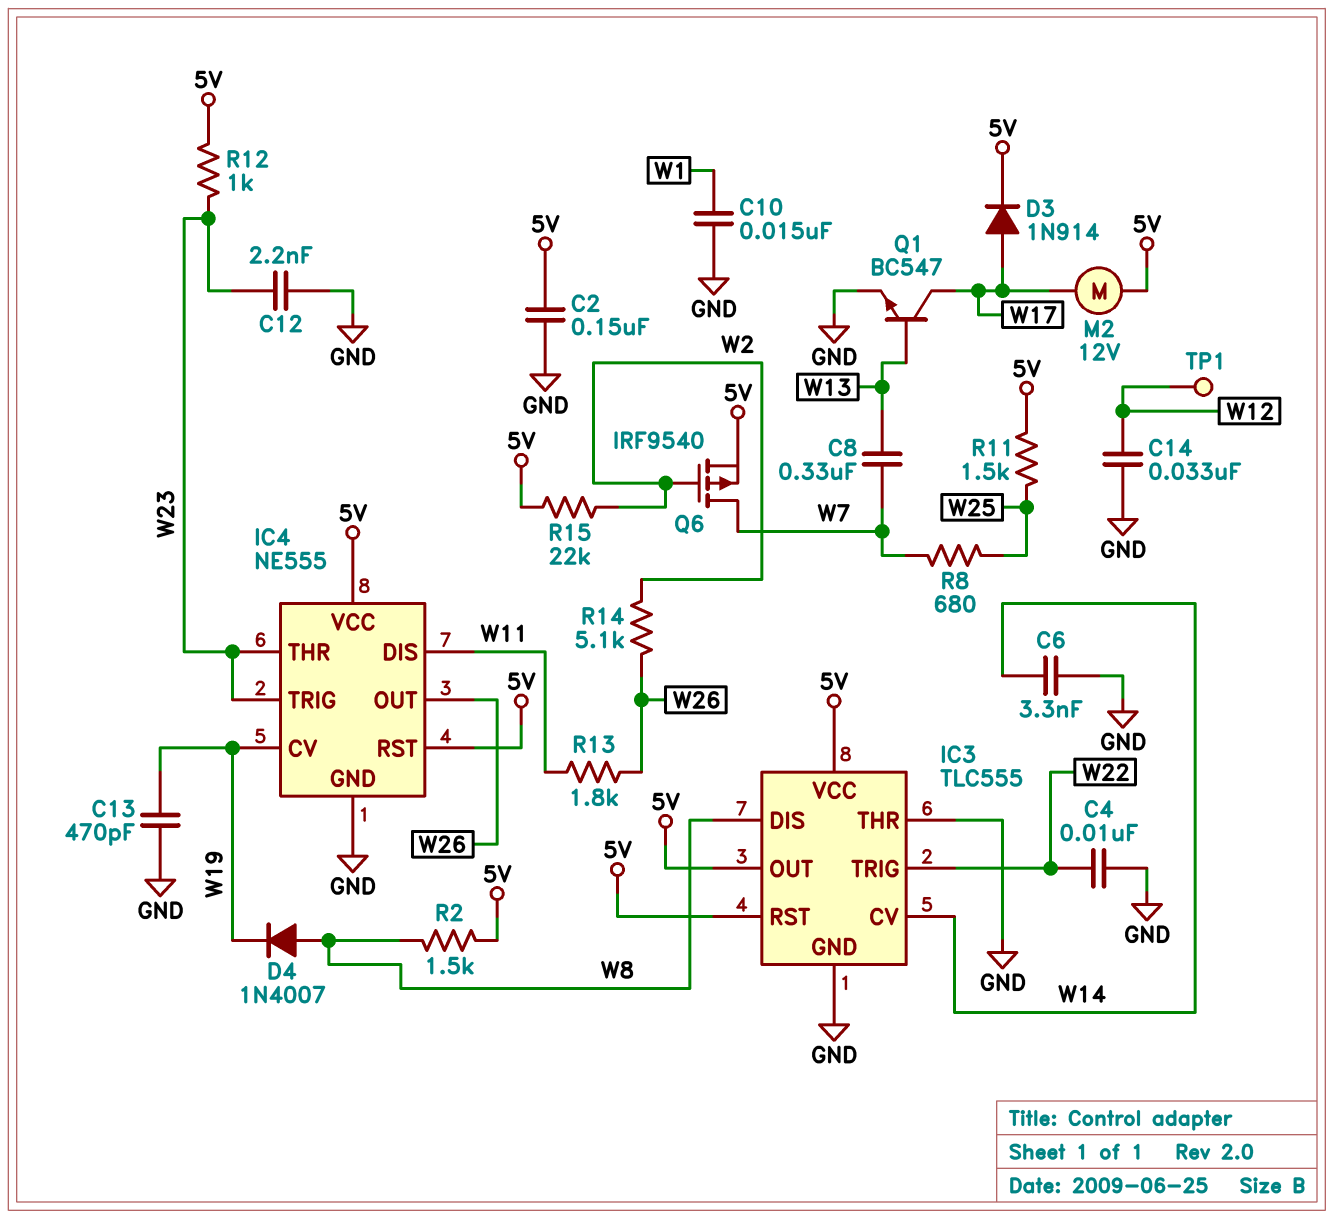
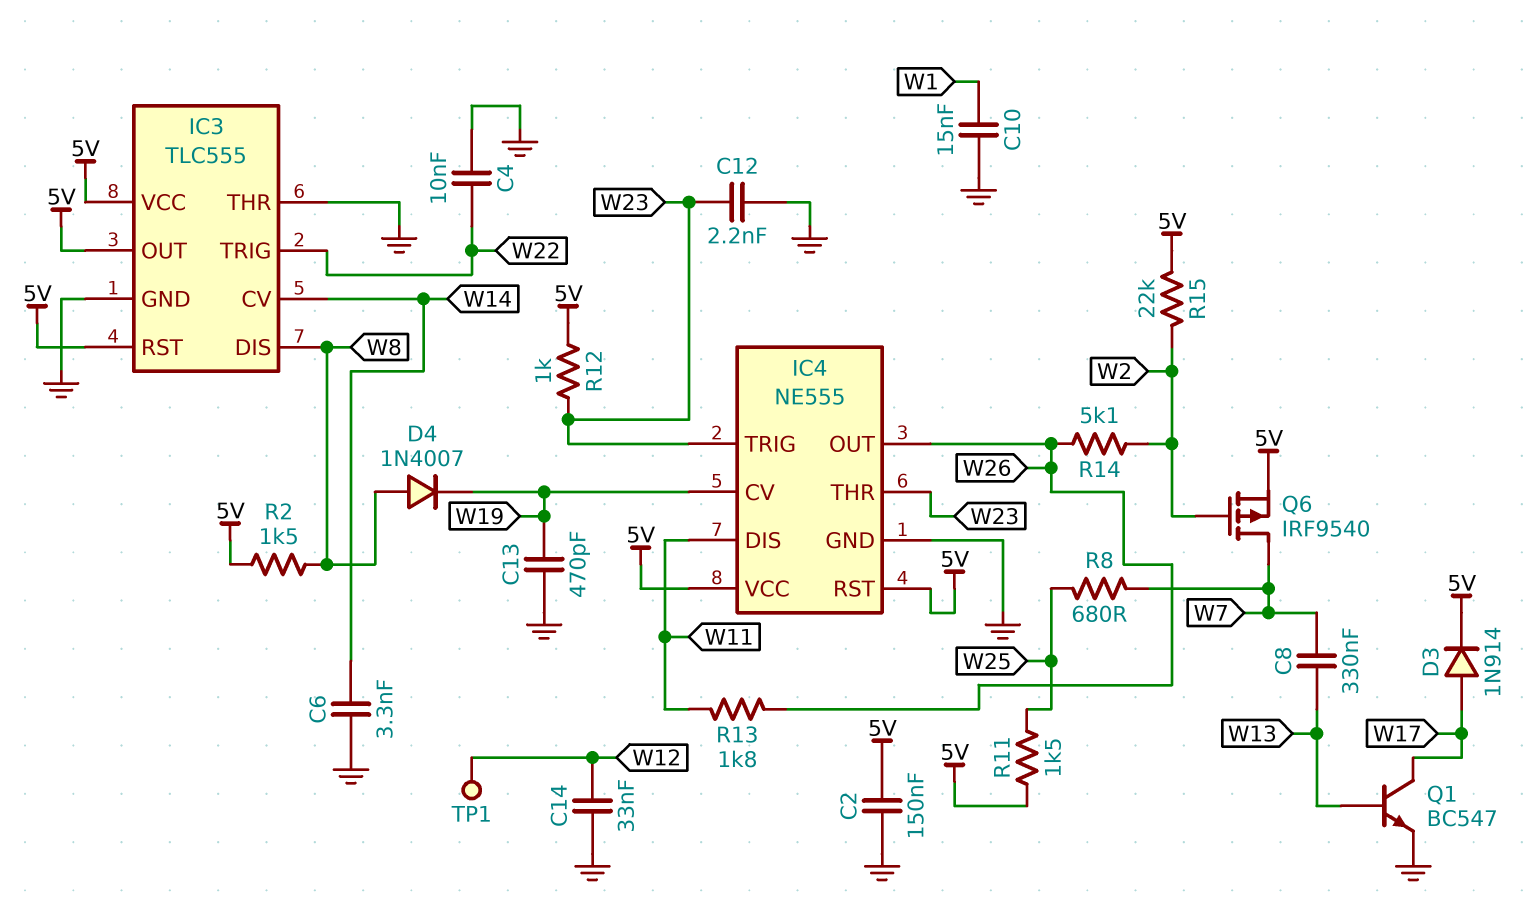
M2: motor 12V (5V, W17) -> none

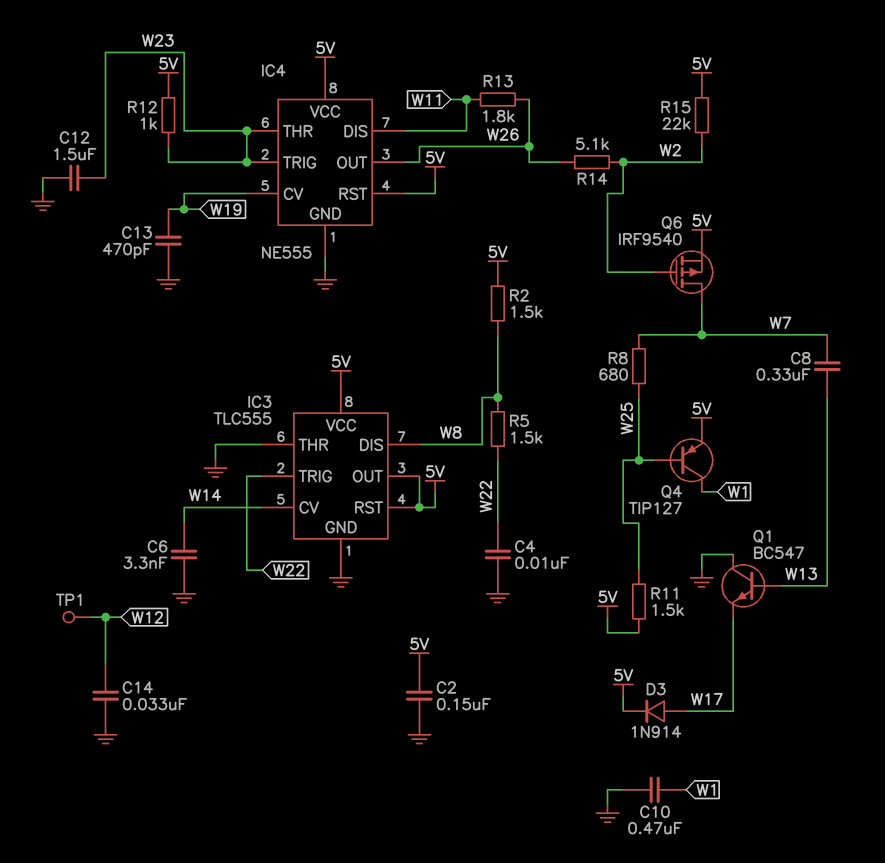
C10: 15nF (GND, W1) -> 470nF (GND, W1)
C12: 2.2nF (GND, W23) -> 1.5uF (GND, W23)
D4: diode 1N4007 (A W8, K W19) -> none
Q1: NPN BC547 (B W13, C W17, E GND) -> NPN BC547 (B W13, C GND, E W17)
Q4: none -> PNP TIP127 (B W25, C W1, E 5V)
R5: none -> 1.5k (W8, W22)

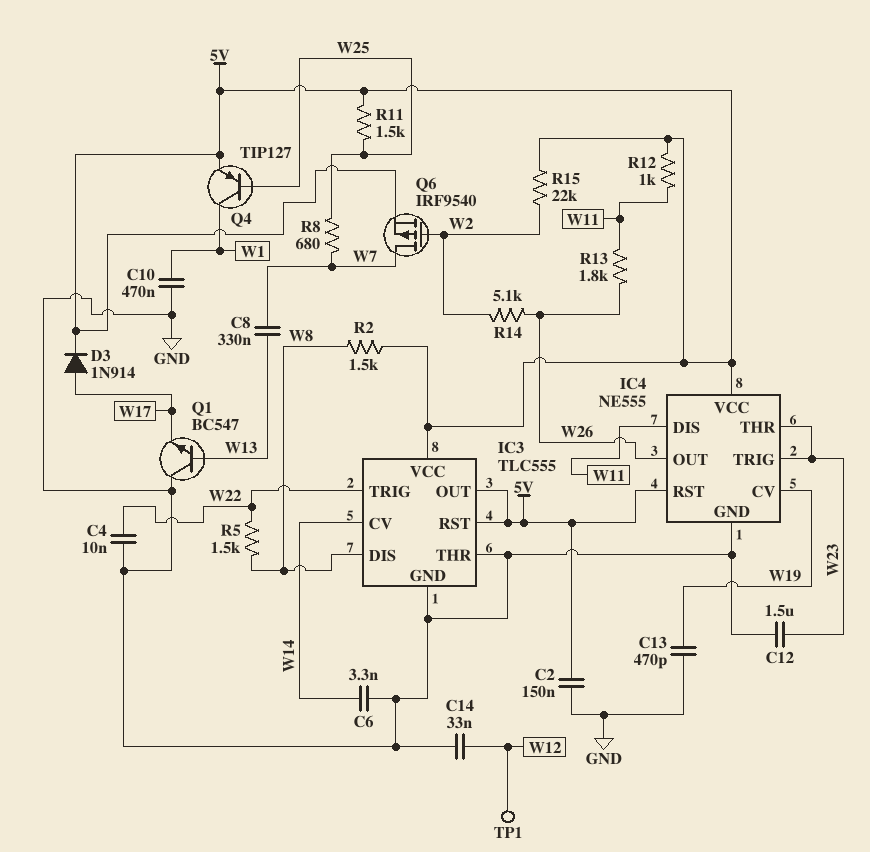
R12: 1k (5V, W23) -> 1k (5V, W11)

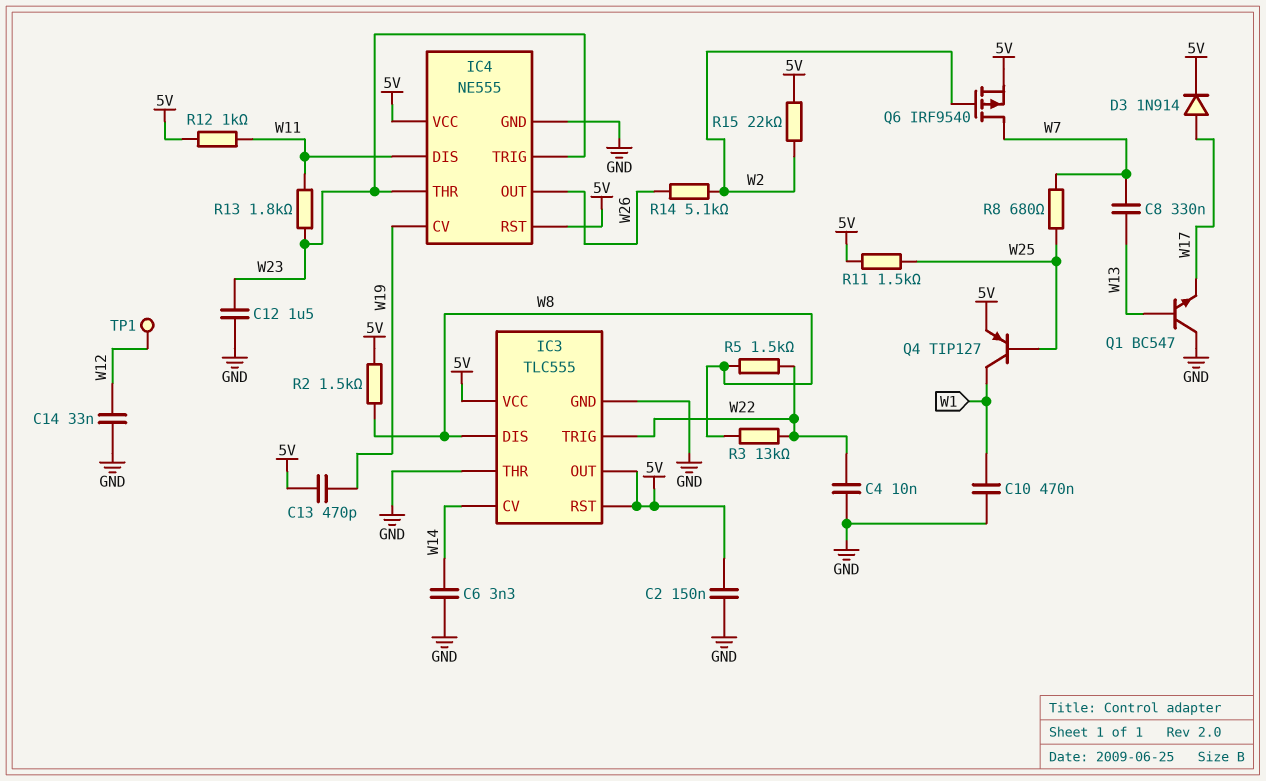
C13: 470pF (GND, W19) -> 470pF (5V, W19)
R3: none -> 13k (W8, W22)
R13: 1.8k (W11, W26) -> 1.8k (W11, W23)

